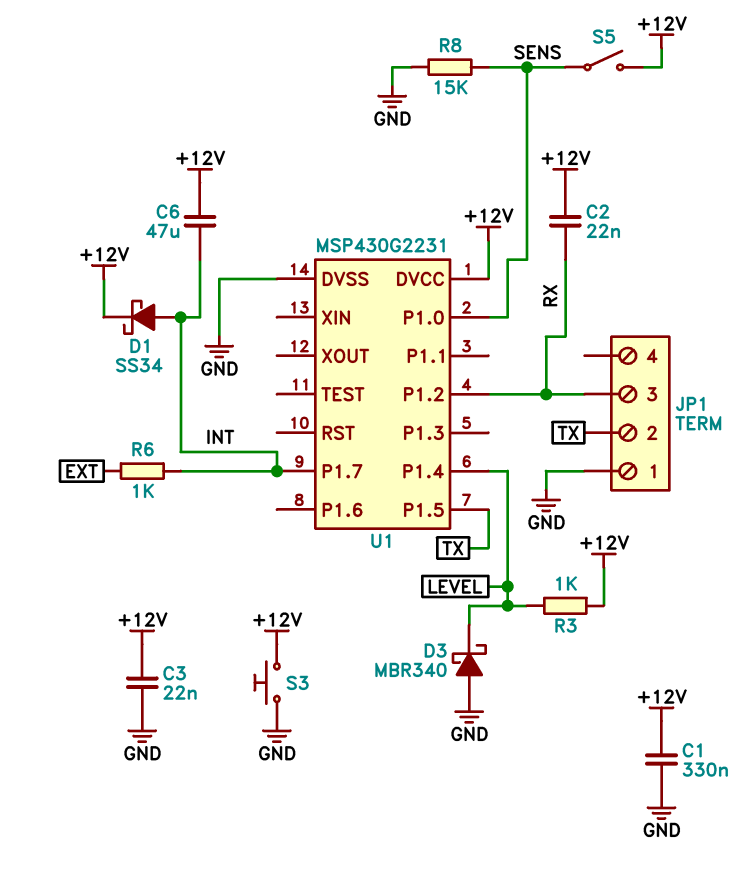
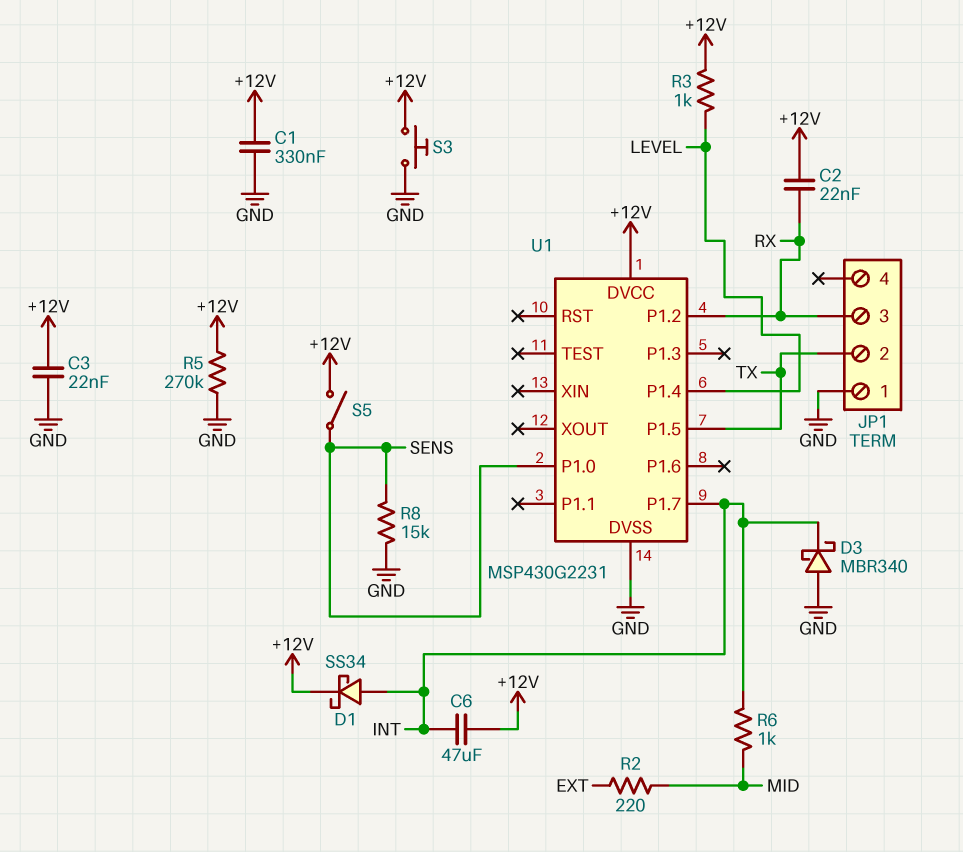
D3: schottky MBR340 (A GND, K LEVEL) -> schottky MBR340 (A GND, K INT)
R2: none -> 220 (EXT, MID)
R5: none -> 270k (+12V, GND)
R6: 1k (EXT, INT) -> 1k (INT, MID)

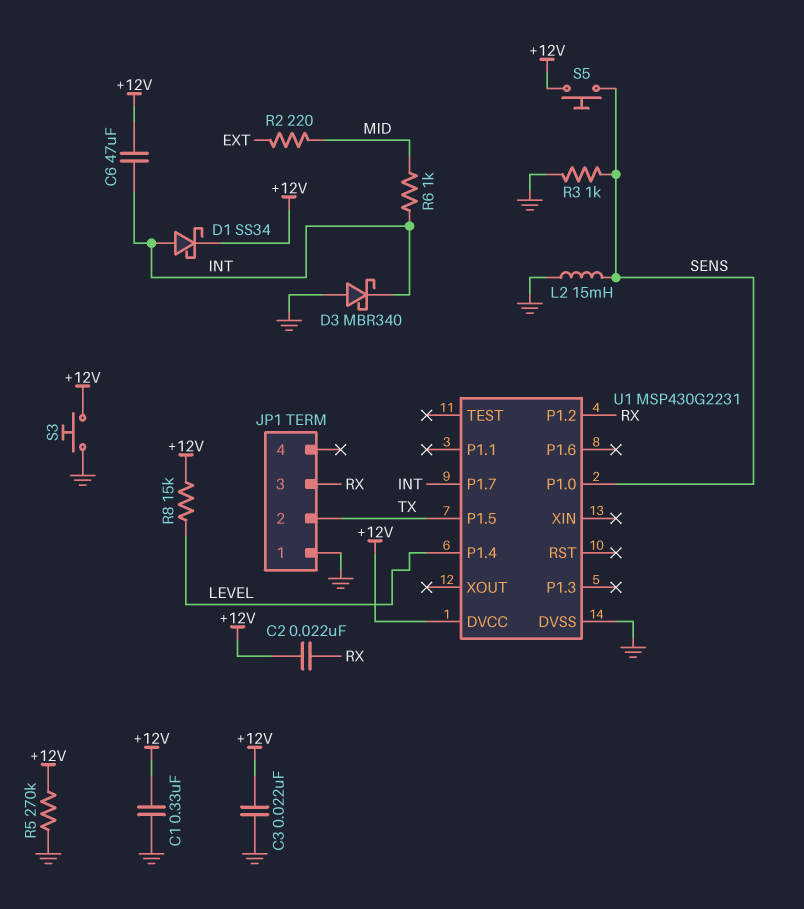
L2: none -> 15mH (GND, SENS)
R3: 1k (+12V, LEVEL) -> 1k (GND, SENS)
R8: 15k (GND, SENS) -> 15k (+12V, LEVEL)
S5: switch (+12V, SENS) -> button (+12V, SENS)

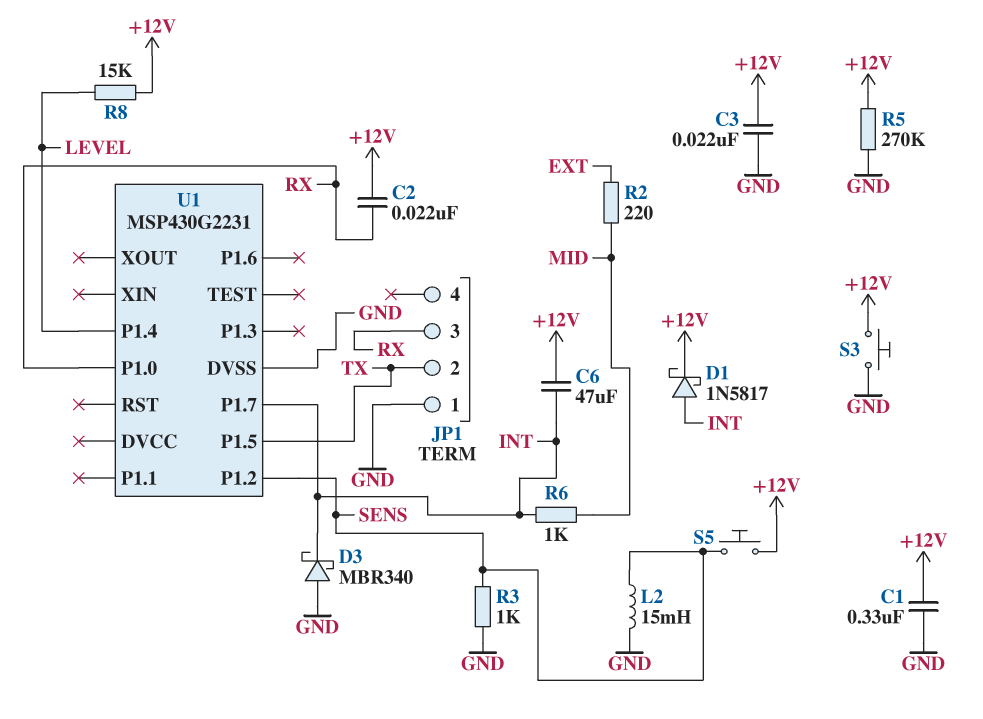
D1: schottky SS34 (A INT, K +12V) -> schottky 1N5817 (A INT, K +12V)
U1 pin DVCC: +12V -> none
U1 pin P1.0: SENS -> RX
U1 pin P1.2: RX -> SENS

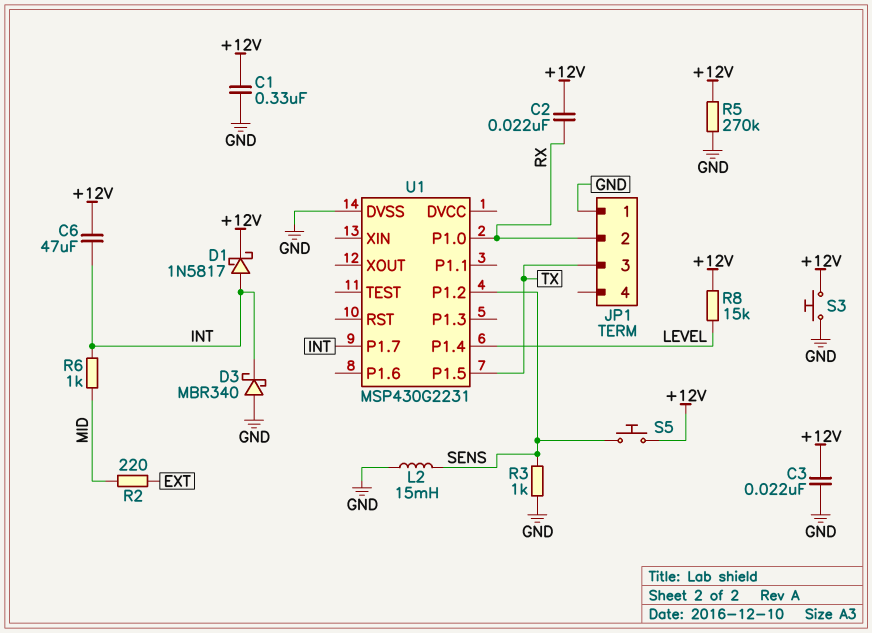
JP1 pin 2: TX -> RX
JP1 pin 3: RX -> TX

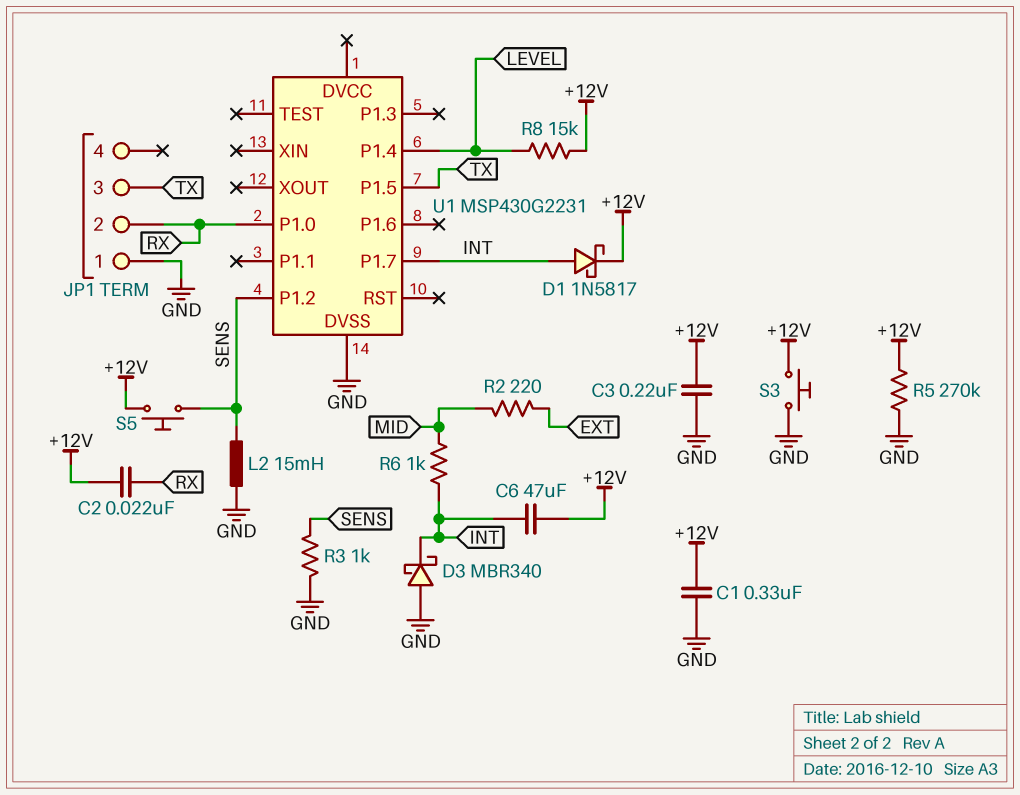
C3: 22nF (+12V, GND) -> 220nF (+12V, GND)

